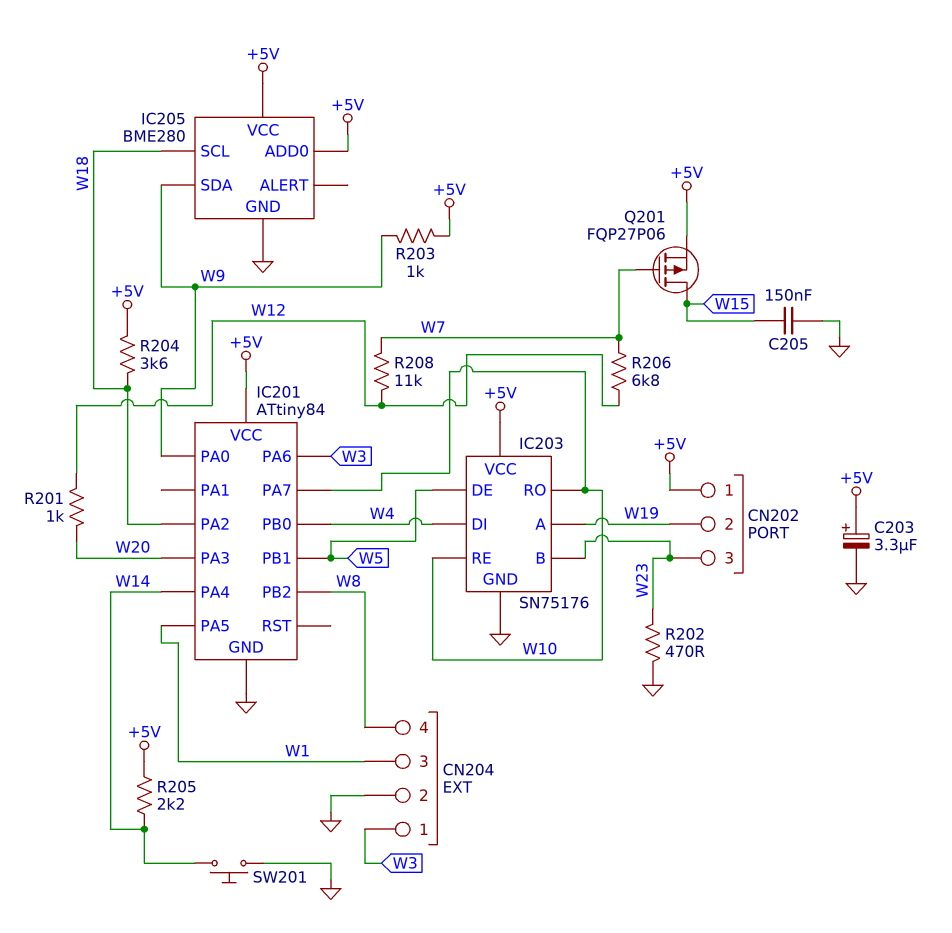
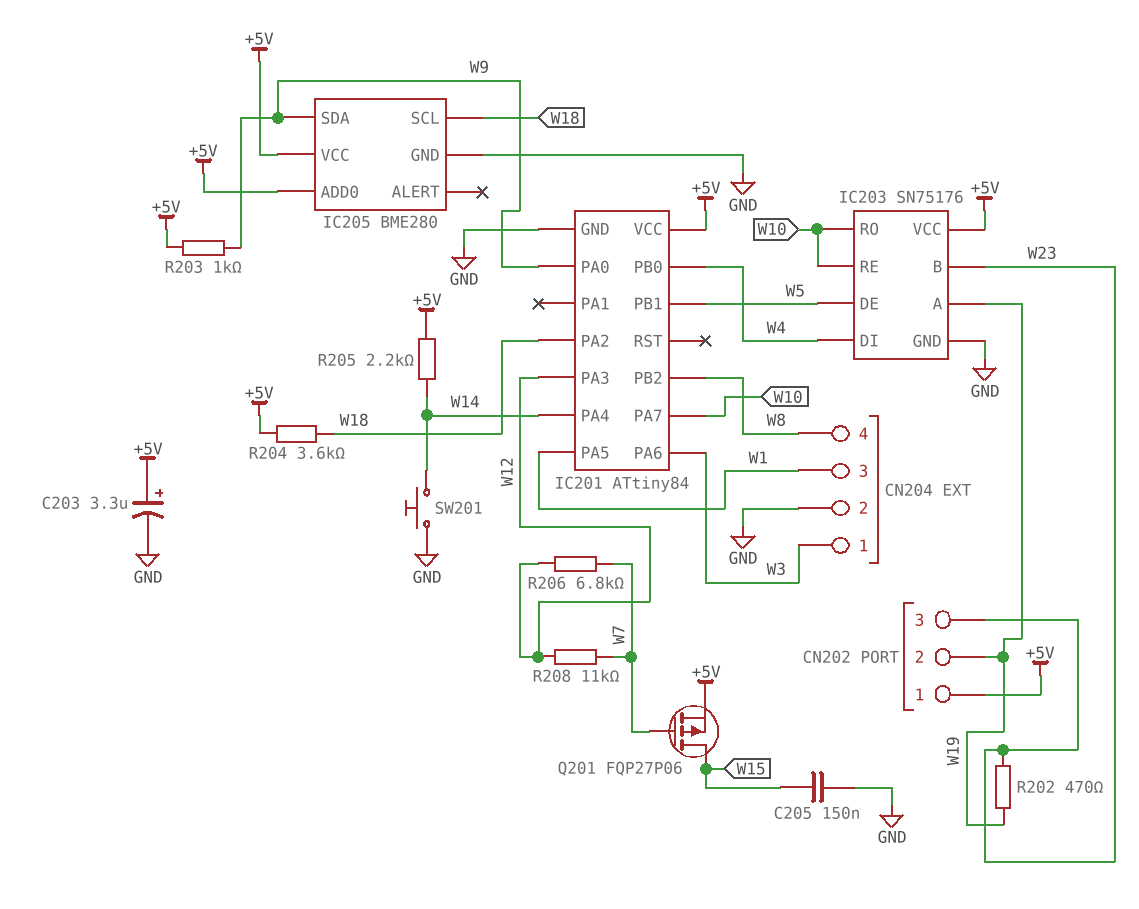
IC201 pin PA3: W20 -> W12
R201: 1k (W12, W20) -> none
R202: 470 (GND, W23) -> 470 (W19, W23)

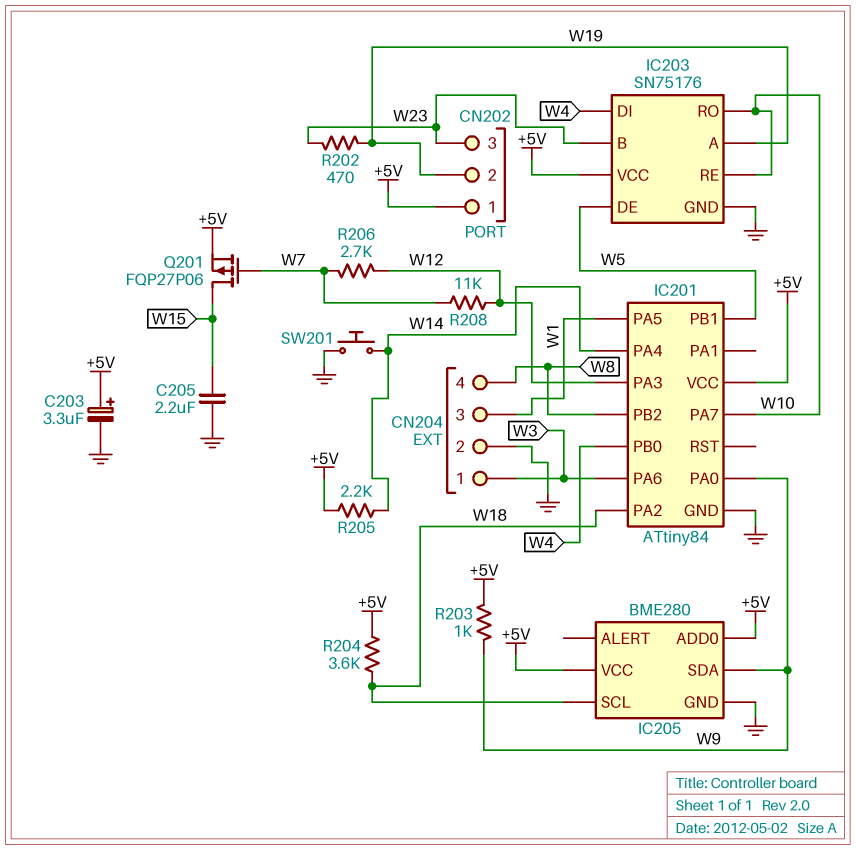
C205: 150nF (GND, W15) -> 2.2uF (GND, W15)
R206: 6.8k (W7, W12) -> 2.7k (W7, W12)

